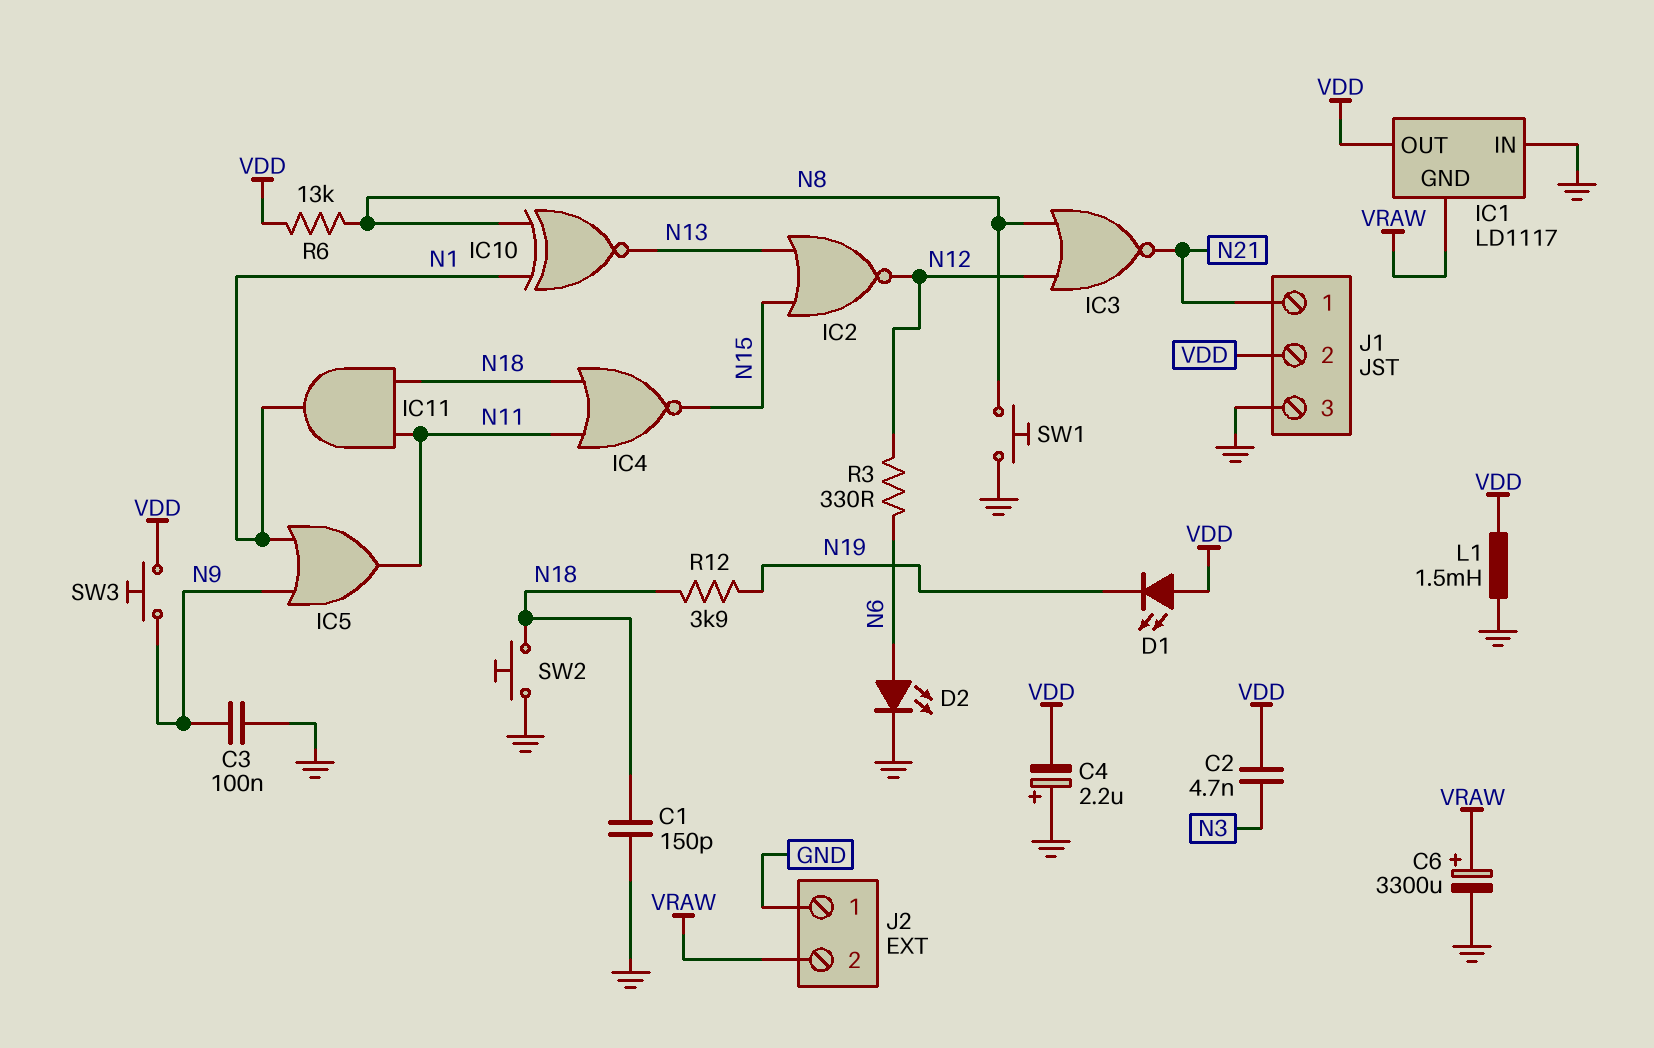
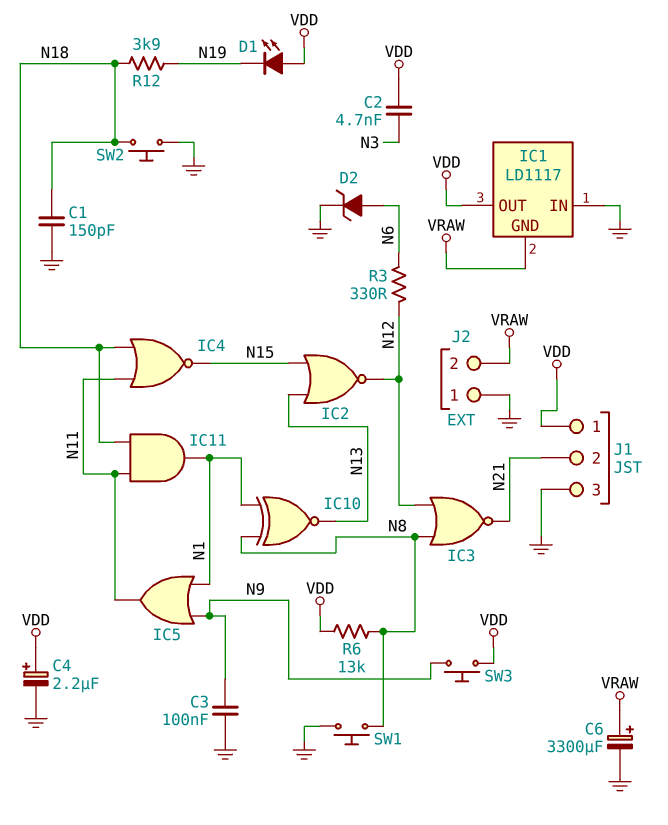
C4: 2.2uF (plus GND, minus VDD) -> 2.2uF (plus VDD, minus GND)
D2: LED (A N6, K GND) -> zener (A N6, K GND)
J1 pin 1: N21 -> VDD
J1 pin 2: VDD -> N21
L1: 1.5mH (GND, VDD) -> none

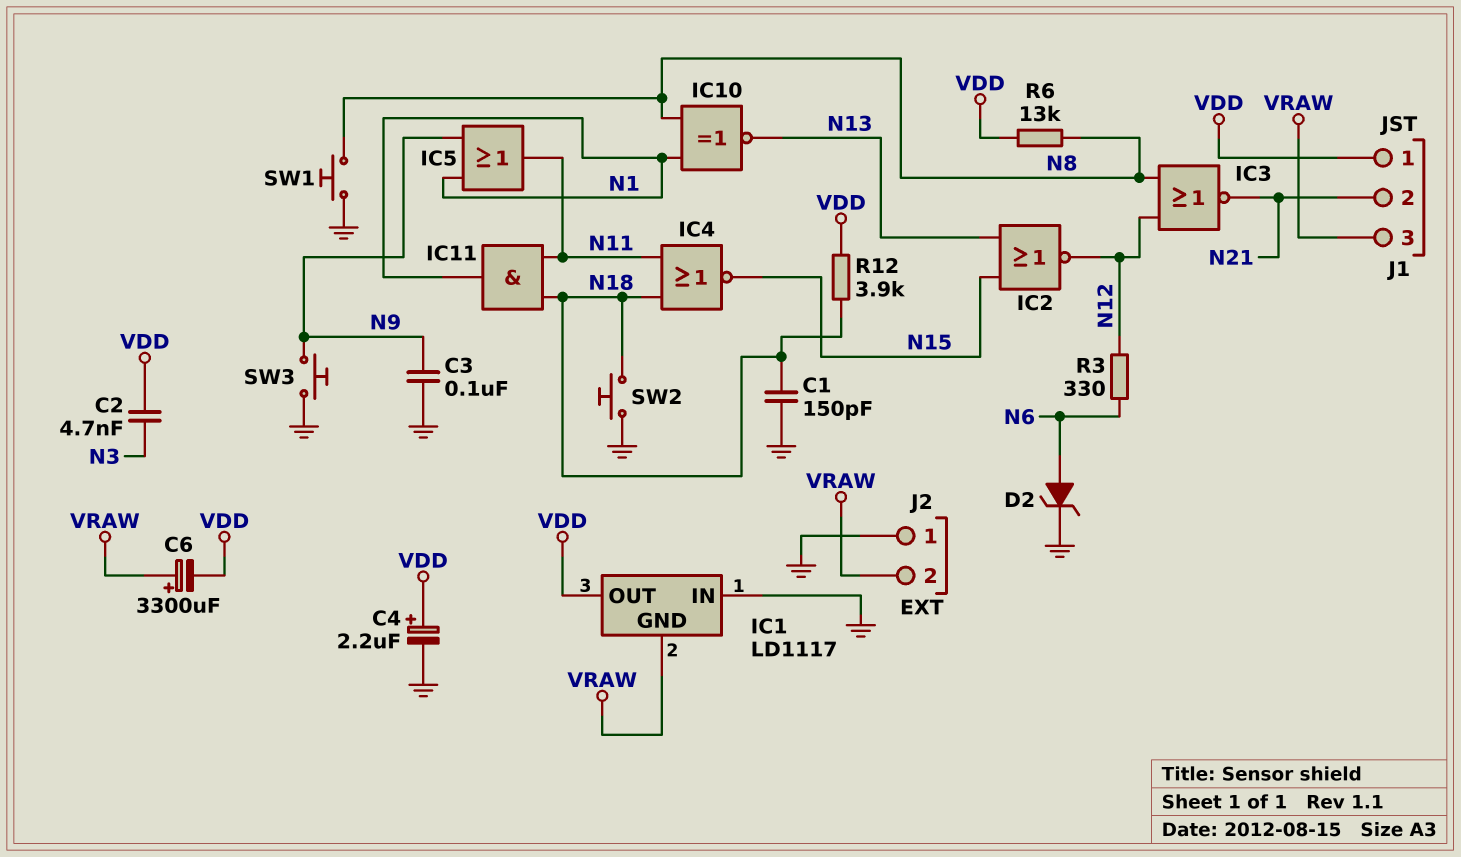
C6: 3300uF (plus VRAW, minus GND) -> 3300uF (plus VRAW, minus VDD)
D1: LED (A VDD, K N19) -> none
J1 pin 3: GND -> VRAW
R12: 3.9k (N18, N19) -> 3.9k (N18, VDD)
SW3: button (N9, VDD) -> button (GND, N9)

